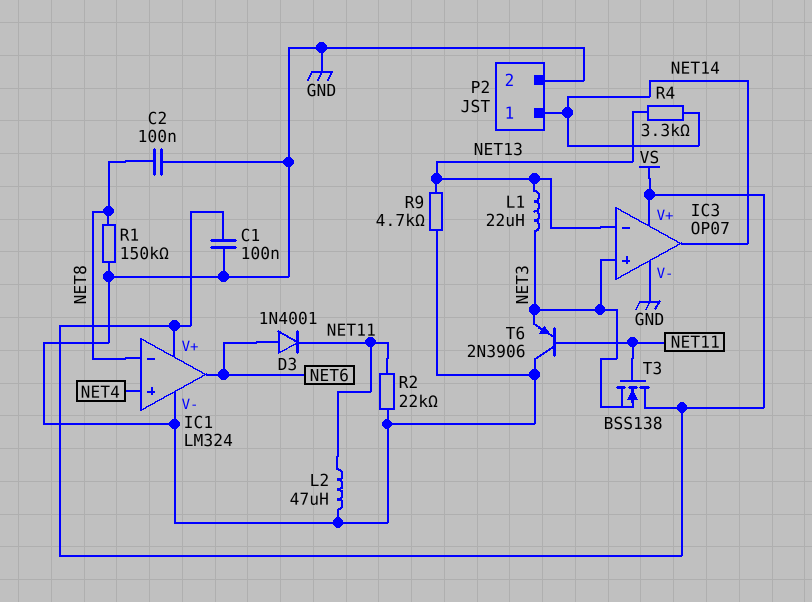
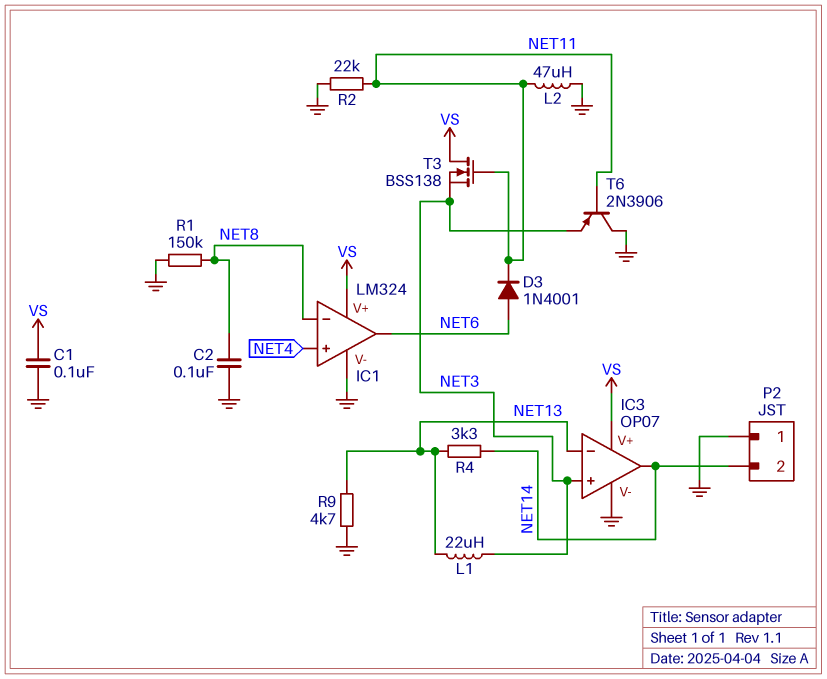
P2 pin 1: NET14 -> GND
P2 pin 2: GND -> NET14

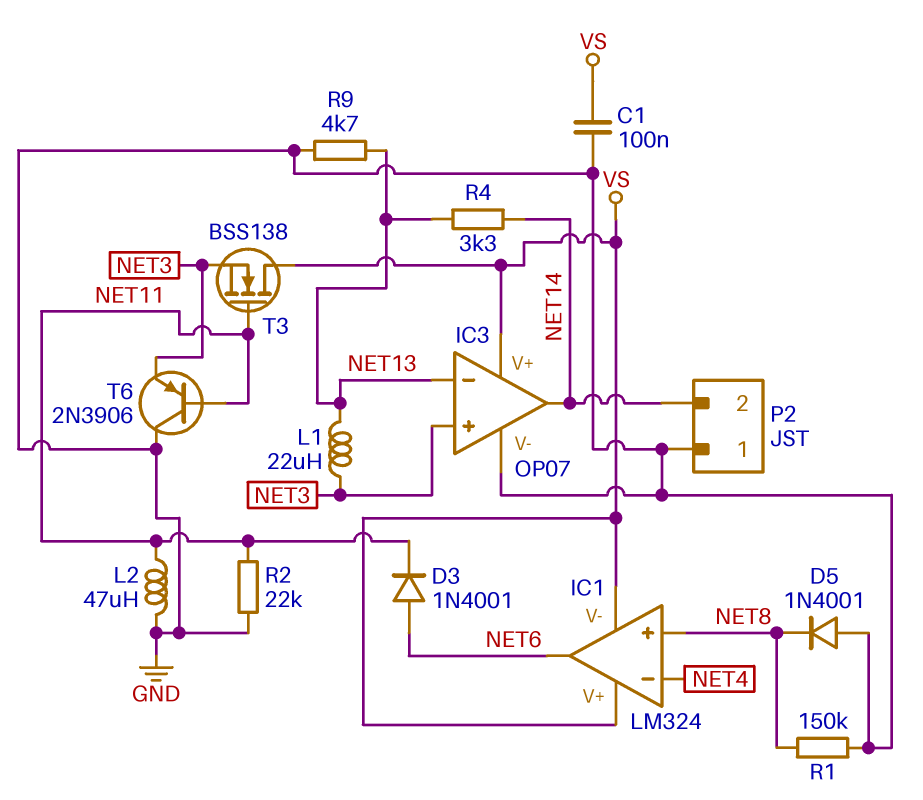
C2: 100nF (GND, NET8) -> none
D5: none -> diode 1N4001 (A GND, K NET8)
IC1 pin V-: GND -> VS
IC1 pin in+: NET4 -> NET8
IC1 pin in-: NET8 -> NET4

